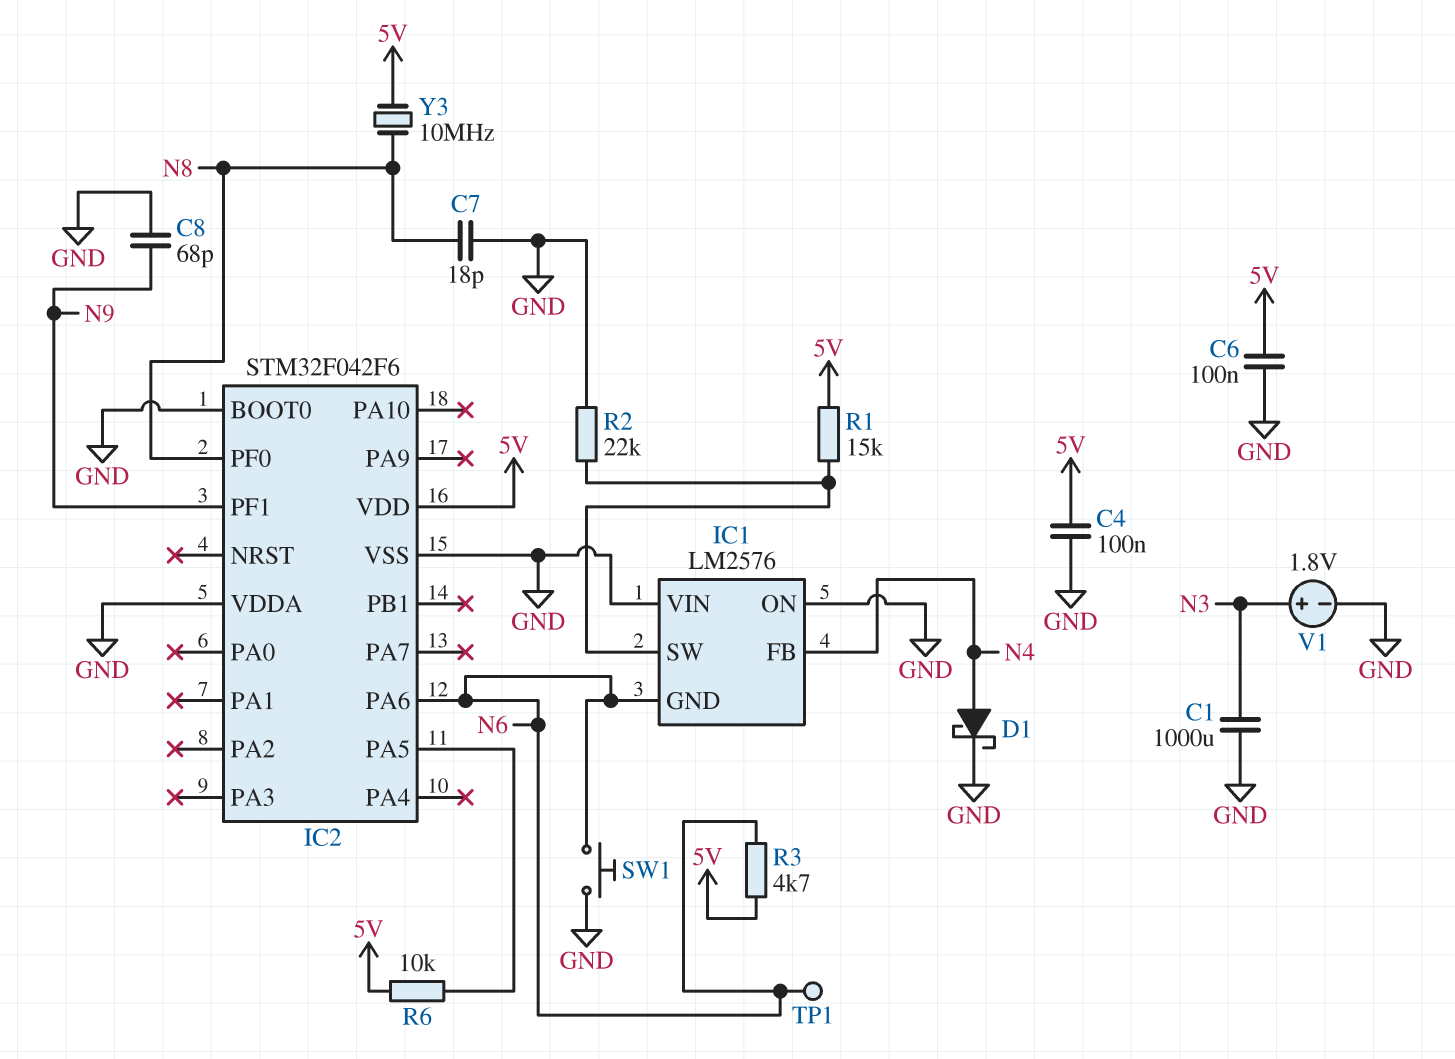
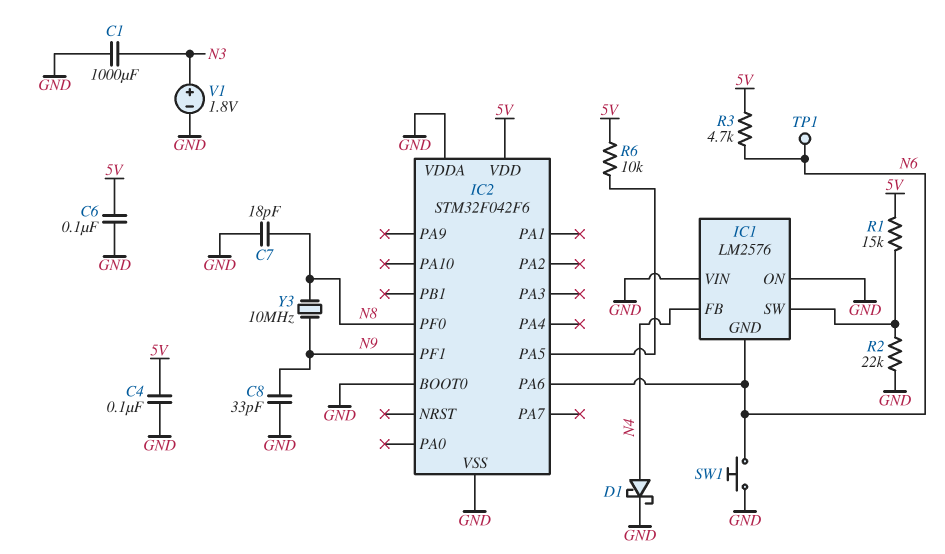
C8: 68pF (GND, N9) -> 33pF (GND, N9)
Y3: 10MHz (5V, N8) -> 10MHz (N8, N9)

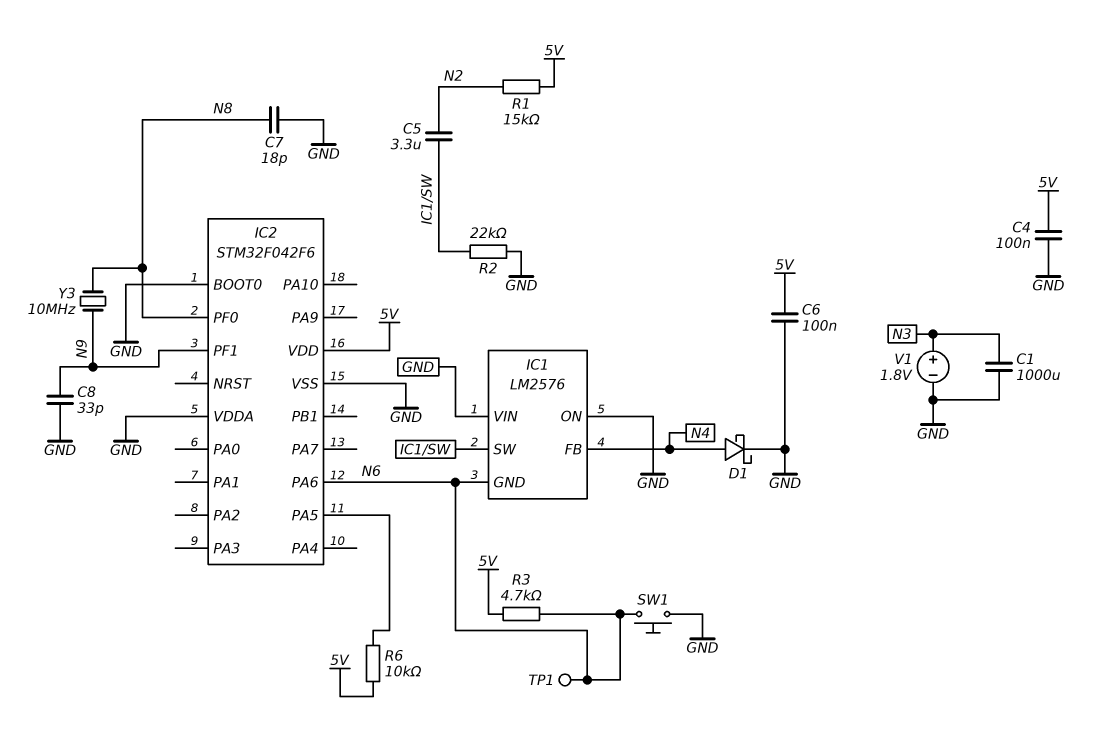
C5: none -> 3.3uF (IC1/SW, N2)
R1: 15k (5V, IC1/SW) -> 15k (5V, N2)

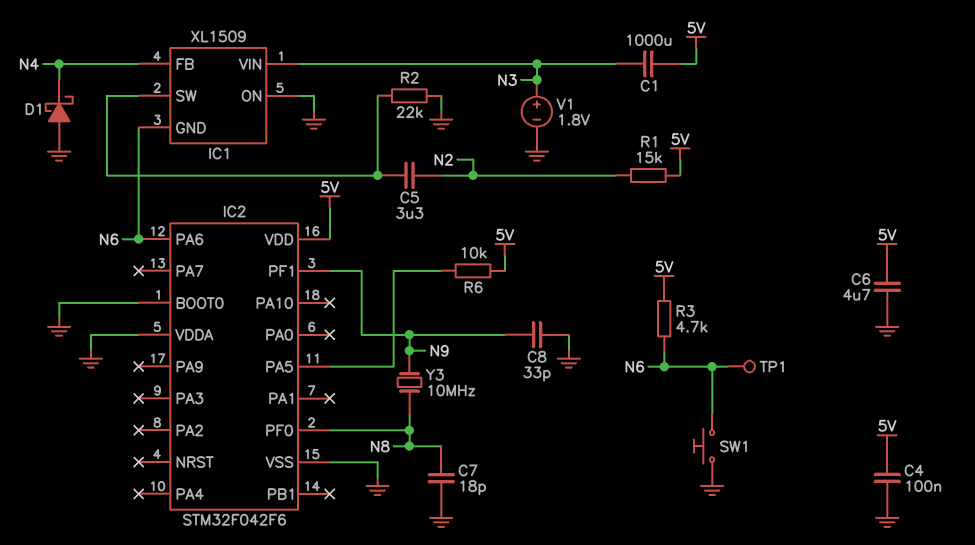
C1: 1000uF (GND, N3) -> 1000uF (5V, N3)
C6: 100nF (5V, GND) -> 4.7uF (5V, GND)
D1: schottky (A N4, K GND) -> schottky (A GND, K N4)
IC1: LM2576 -> XL1509
IC1 pin VIN: GND -> N3

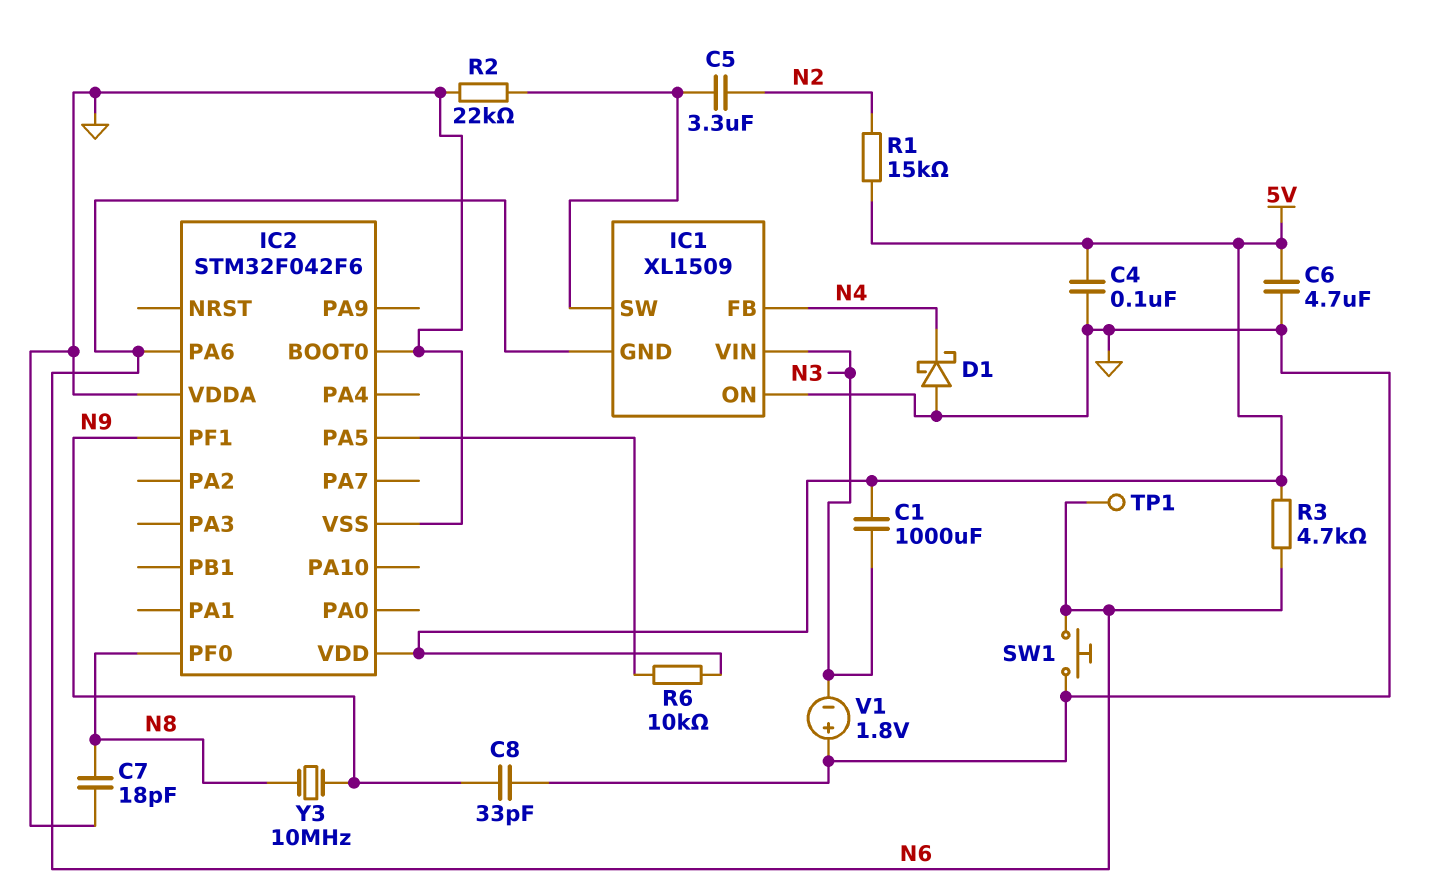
V1: 1.8V (plus N3, minus GND) -> 1.8V (plus GND, minus N3)

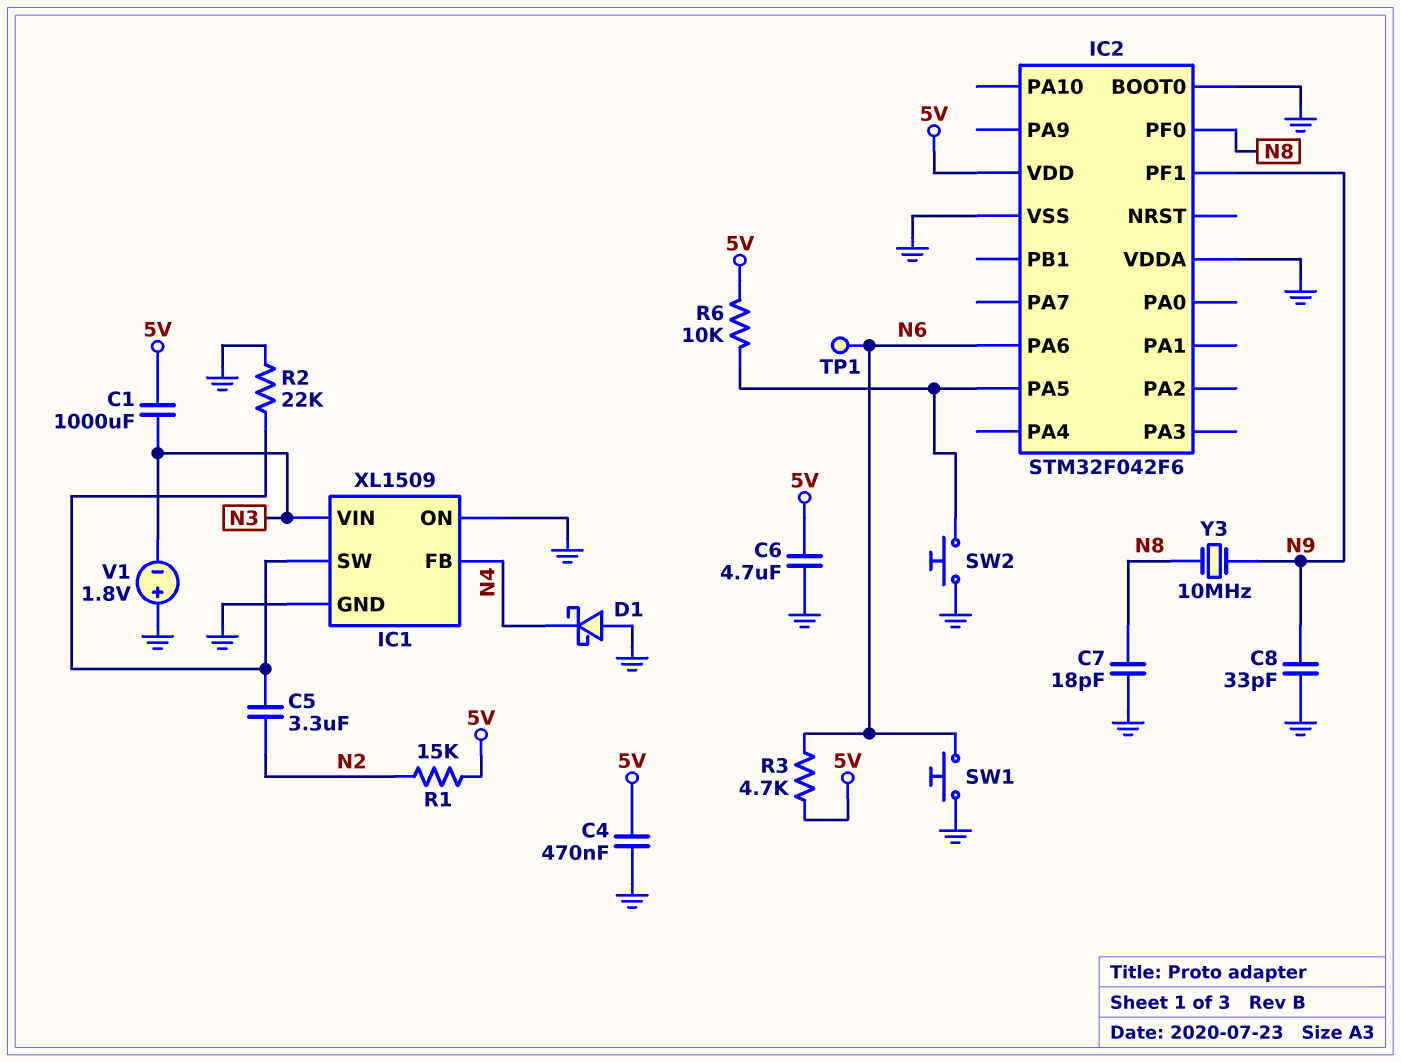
C4: 100nF (5V, GND) -> 470nF (5V, GND)
IC1 pin GND: N6 -> GND
SW2: none -> button (GND, IC2/PA5)

